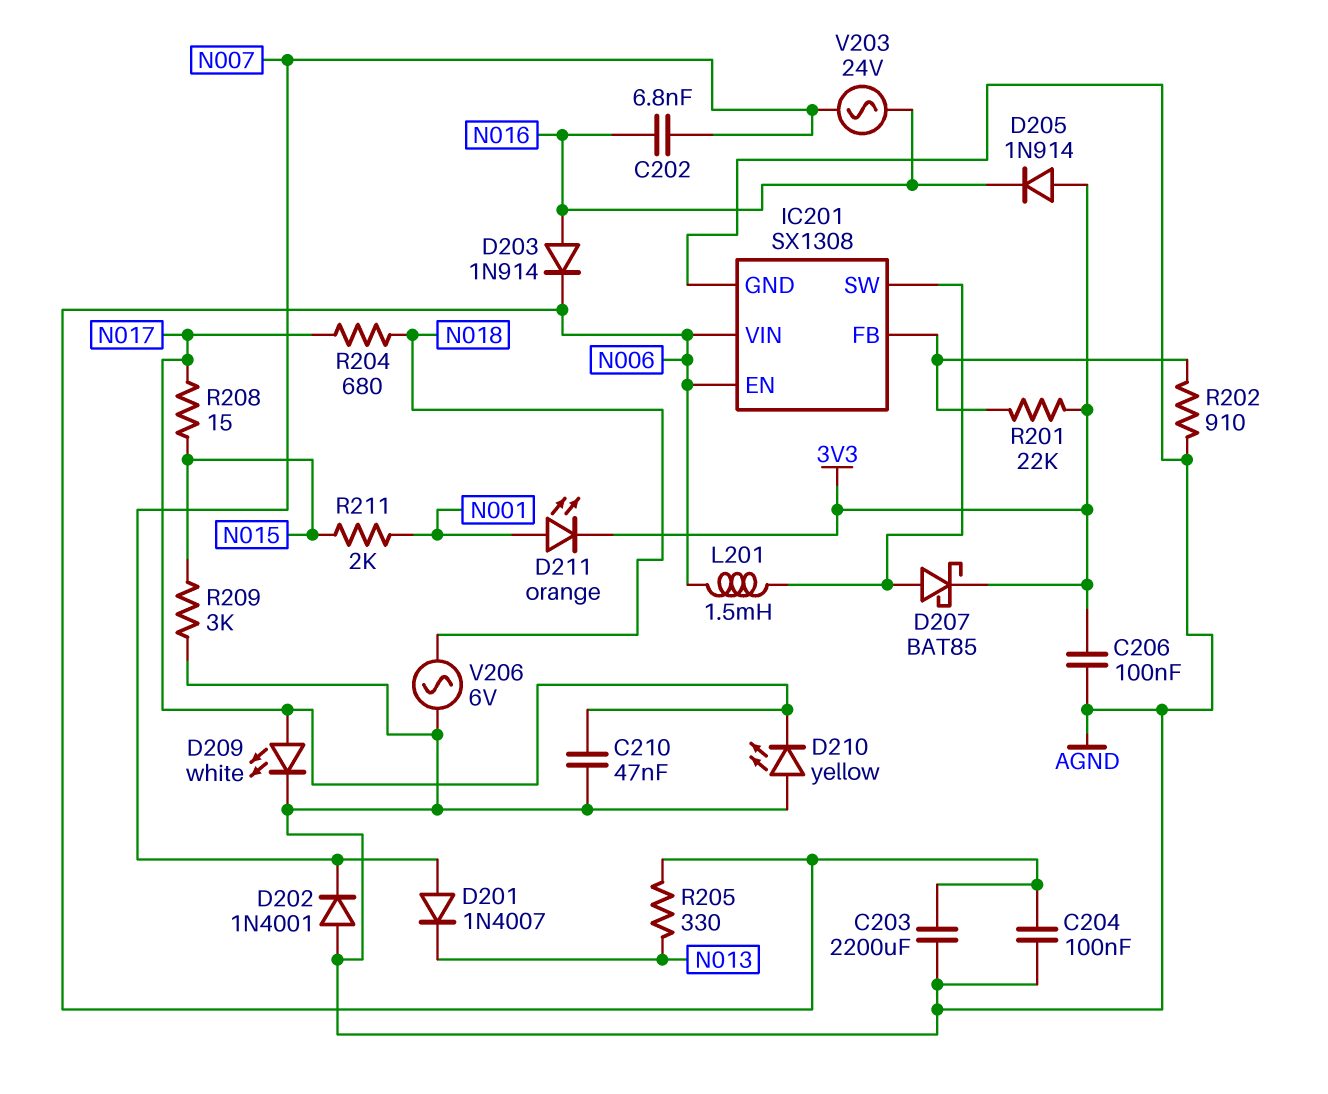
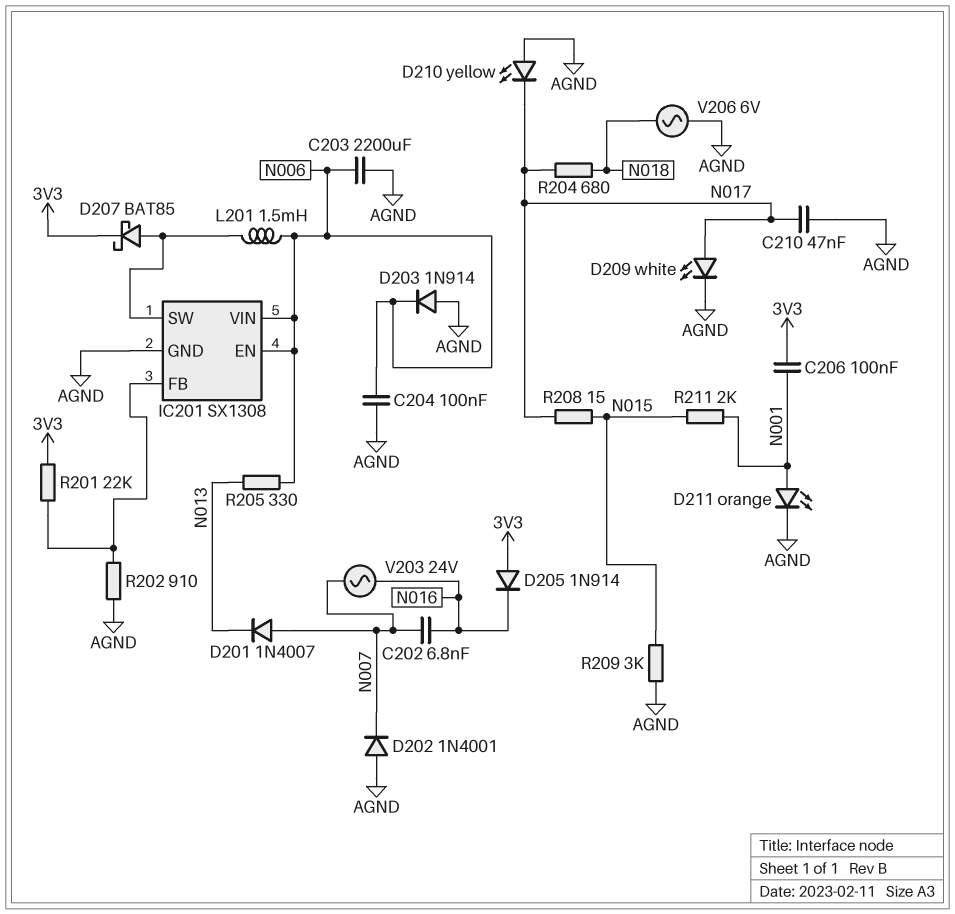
C206: 100nF (3V3, AGND) -> 100nF (3V3, N001)
D203: diode 1N914 (A N016, K N006) -> diode 1N914 (A AGND, K N006)
D211: LED orange (A N001, K 3V3) -> LED orange (A N001, K AGND)

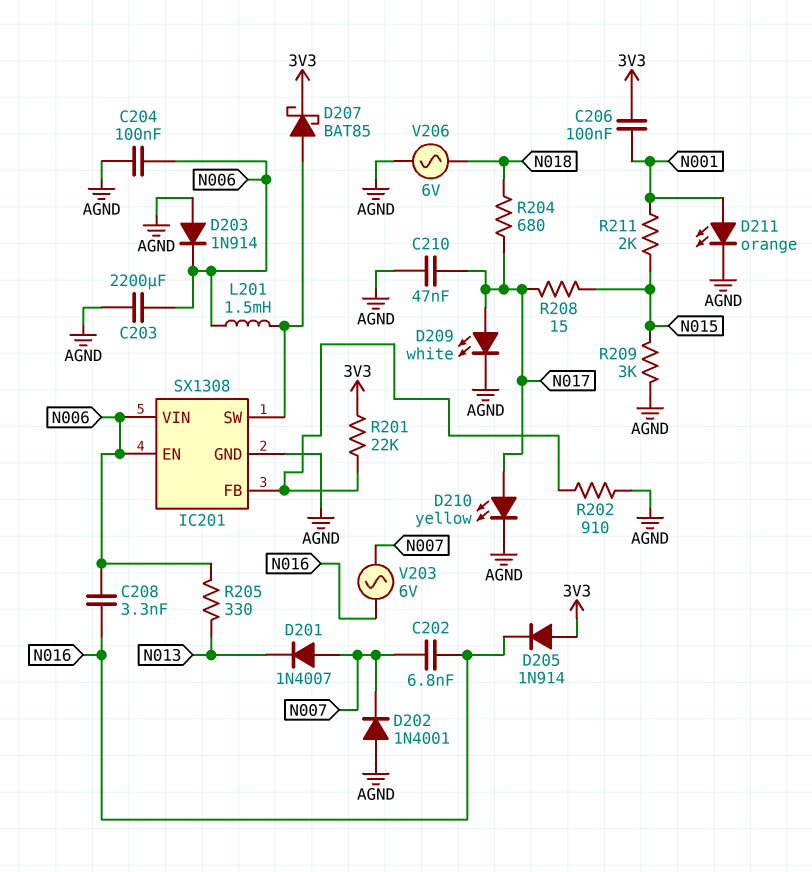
C208: none -> 3.3nF (N006, N016)
D210: LED yellow (A AGND, K N017) -> LED yellow (A N017, K AGND)
V203: AC 24V (N007, N016) -> AC 6V (N007, N016)

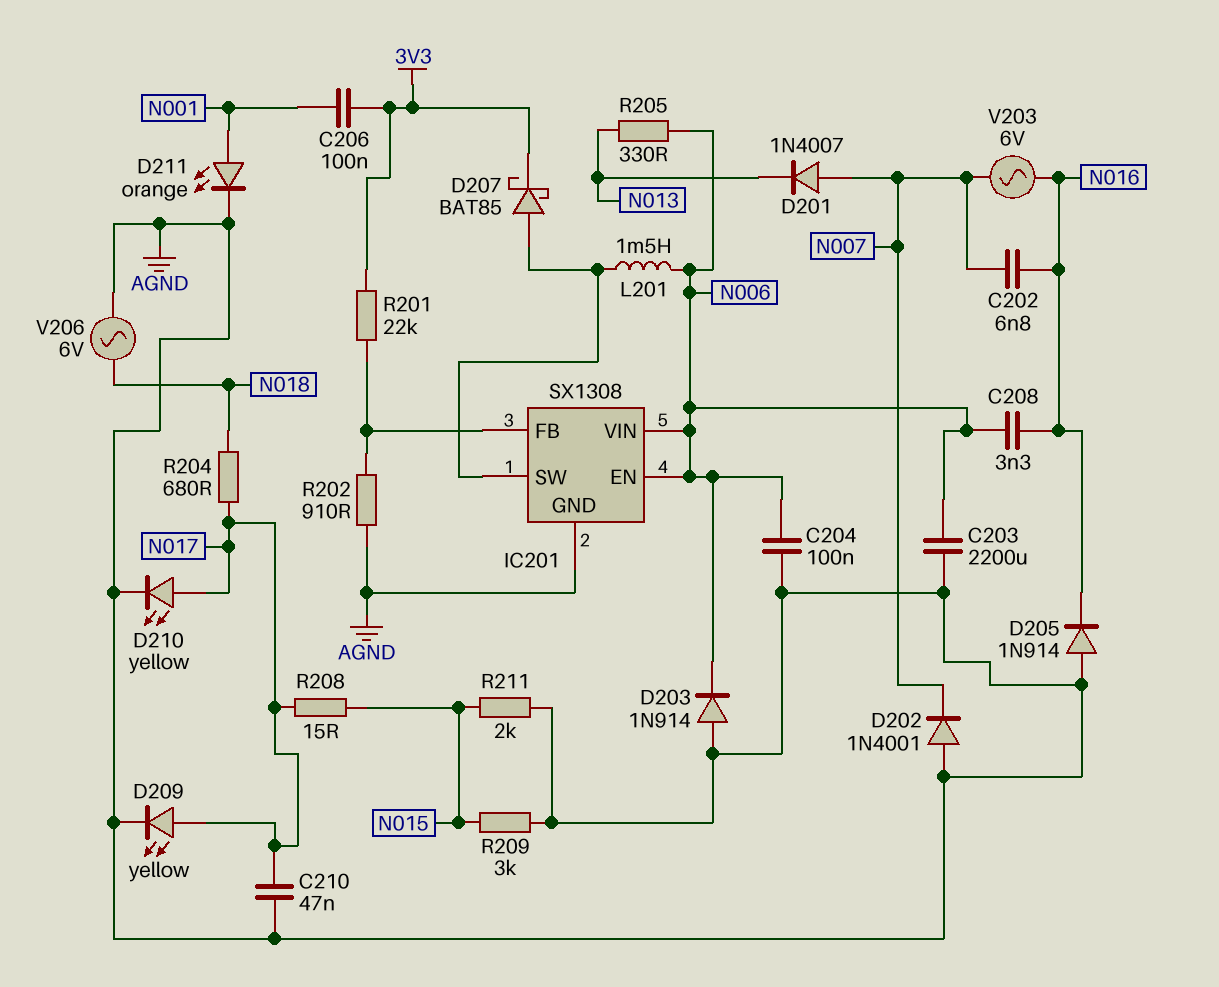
D205: diode 1N914 (A 3V3, K N016) -> diode 1N914 (A AGND, K N016)
D209: LED white (A N017, K AGND) -> LED yellow (A N017, K AGND)
R211: 2k (N001, N015) -> 2k (AGND, N015)

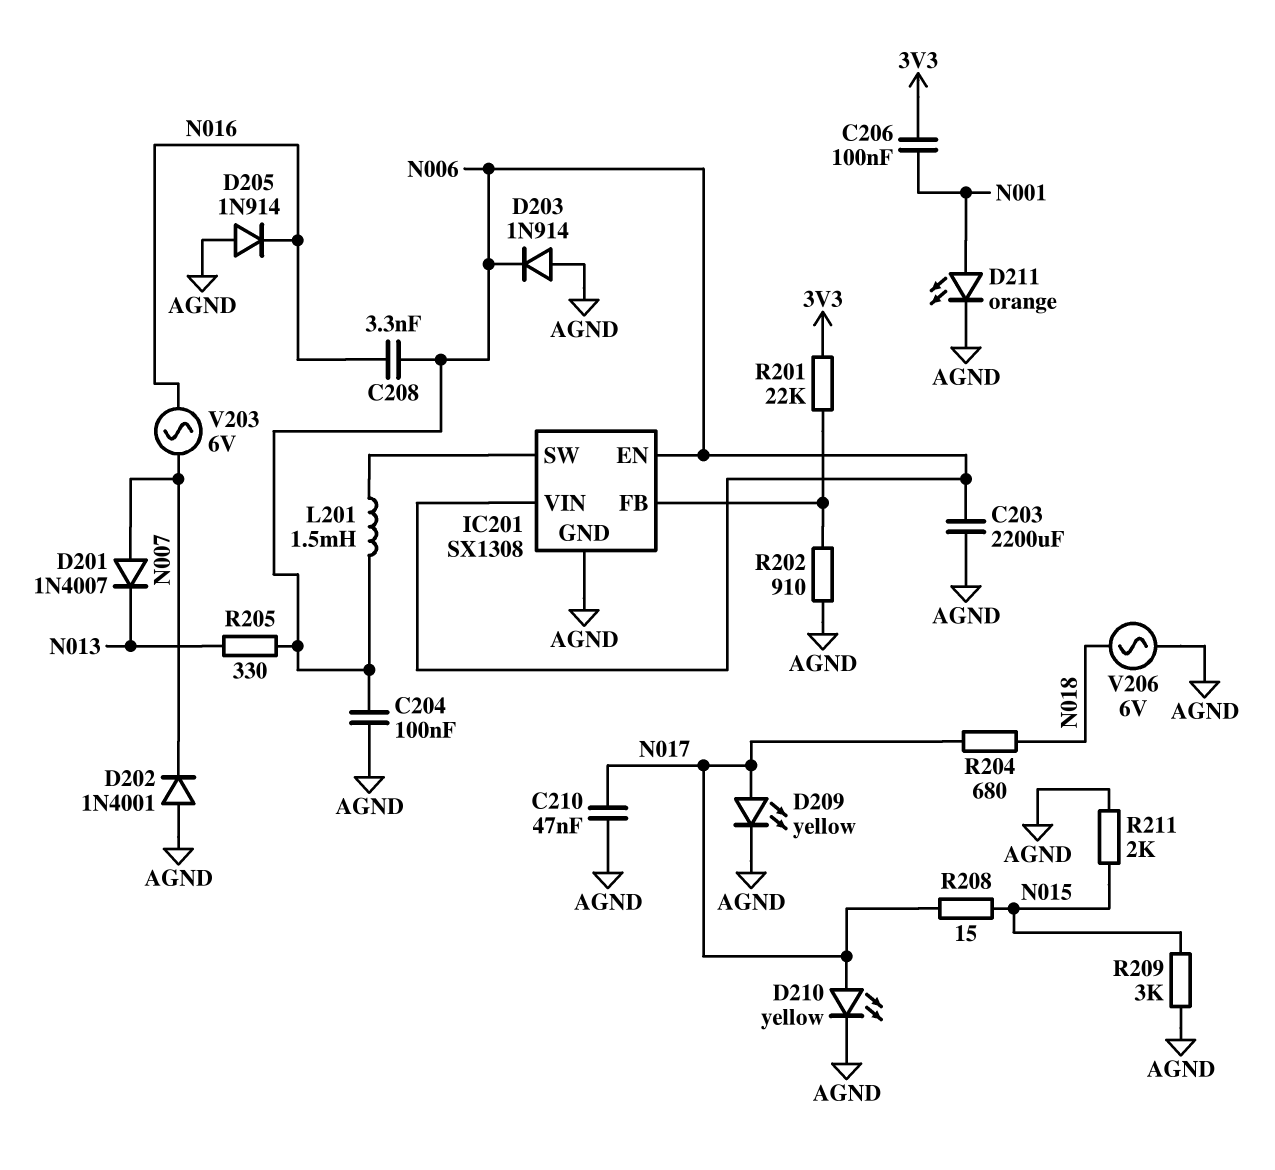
C202: 6.8nF (N007, N016) -> none
D207: schottky BAT85 (A IC201/SW, K 3V3) -> none

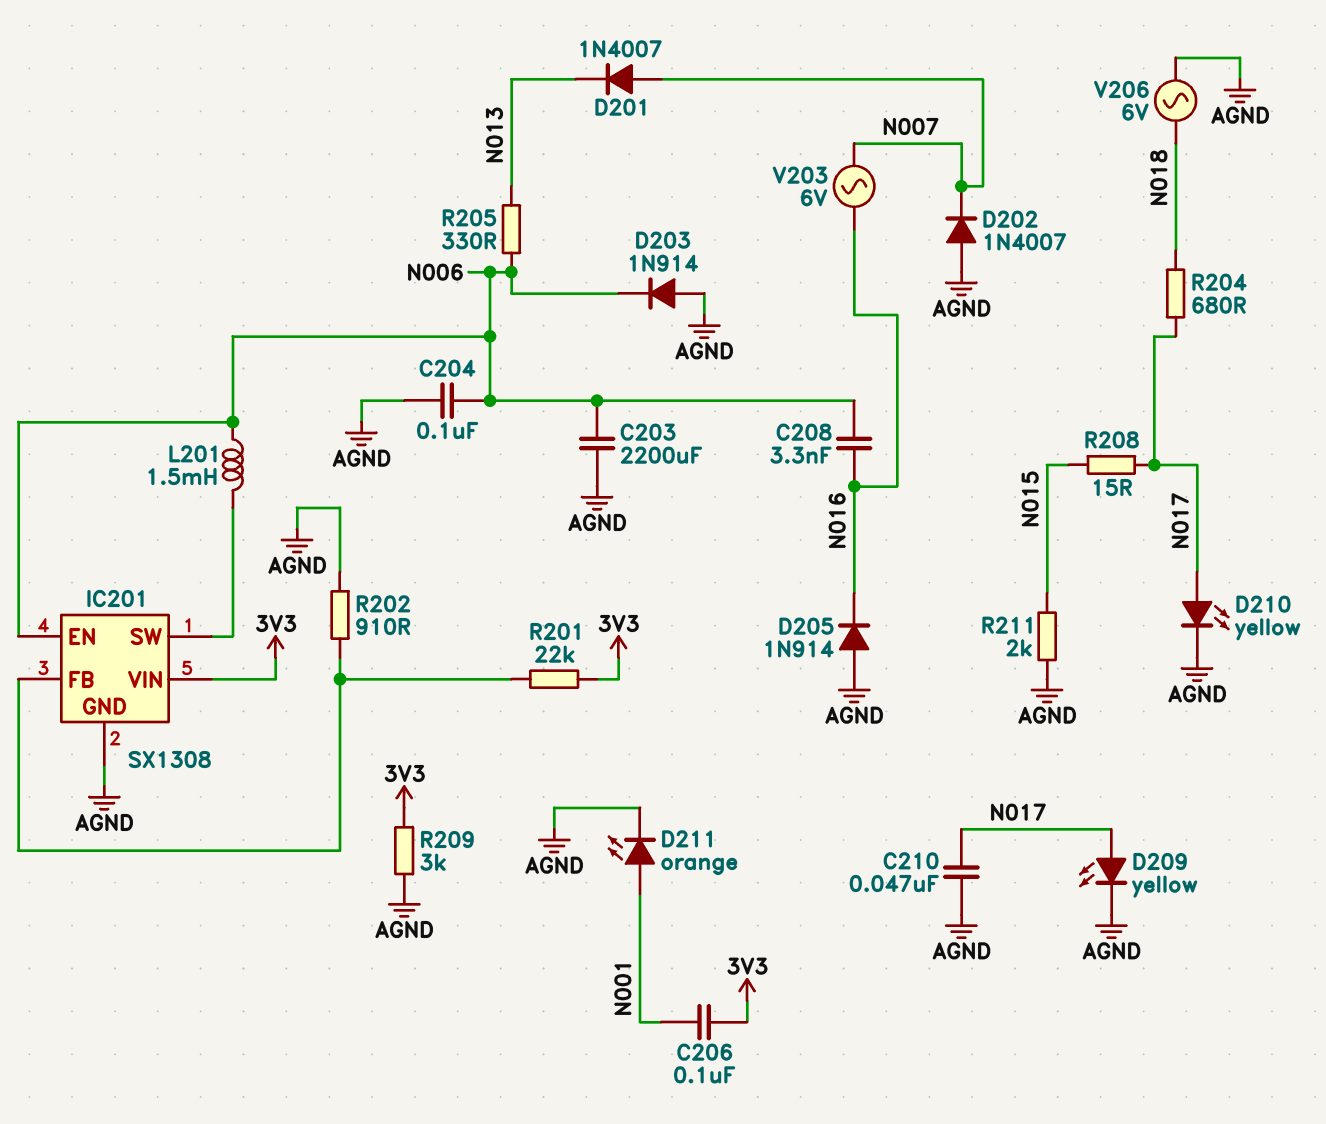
D202: diode 1N4001 (A AGND, K N007) -> diode 1N4007 (A AGND, K N007)
IC201 pin VIN: N006 -> 3V3
R209: 3k (AGND, N015) -> 3k (3V3, AGND)

